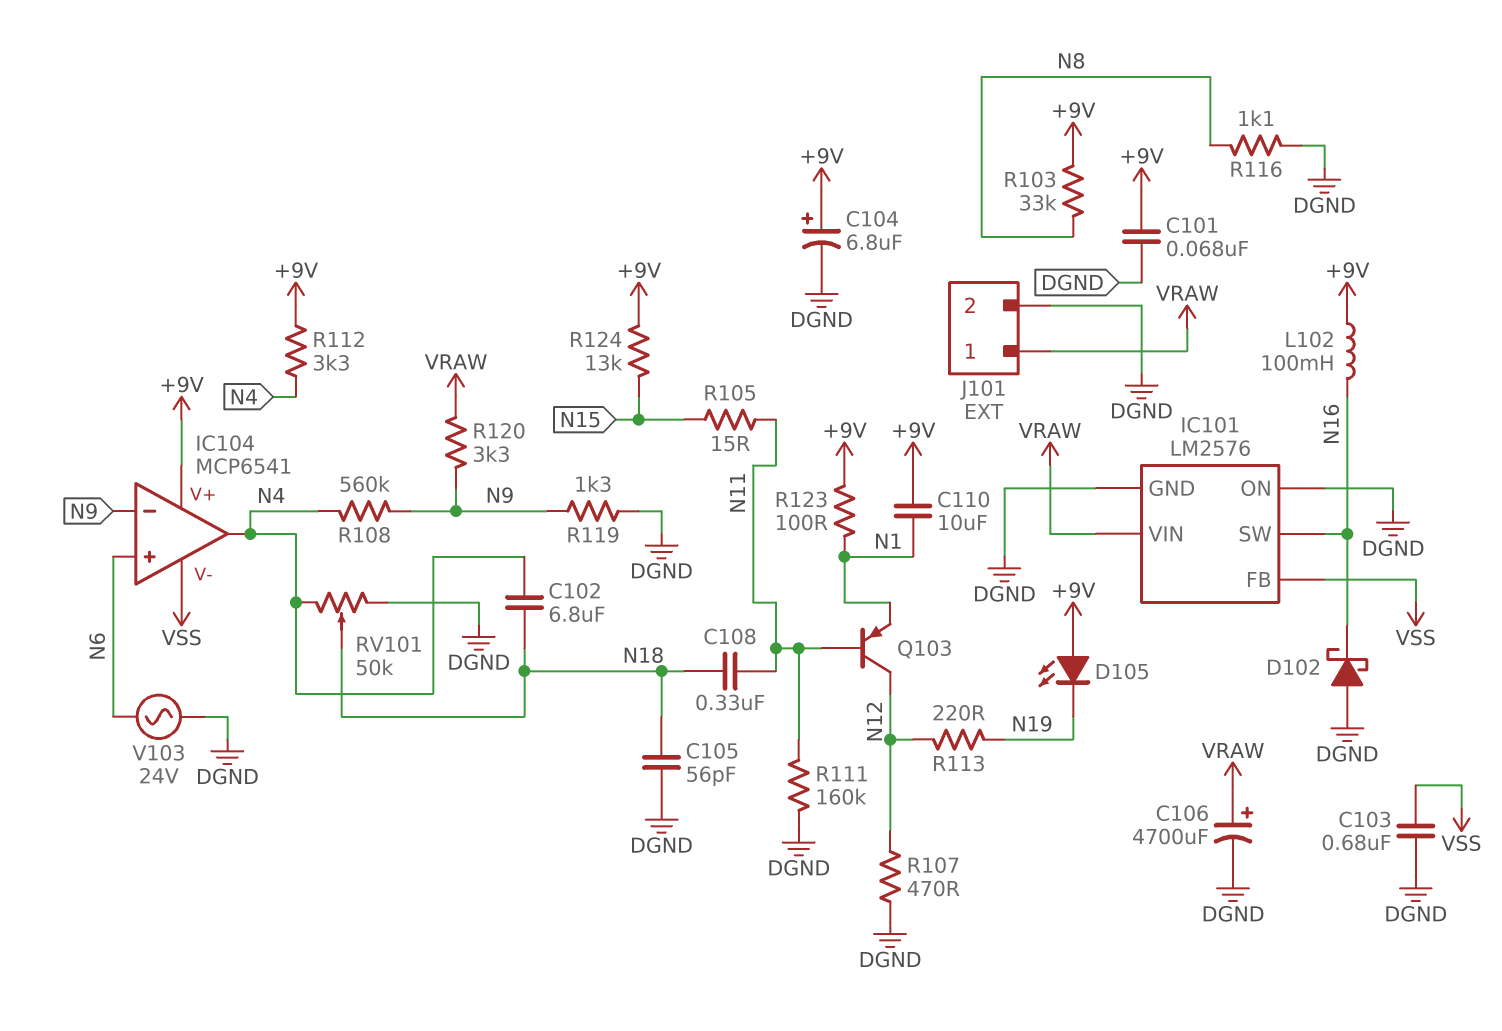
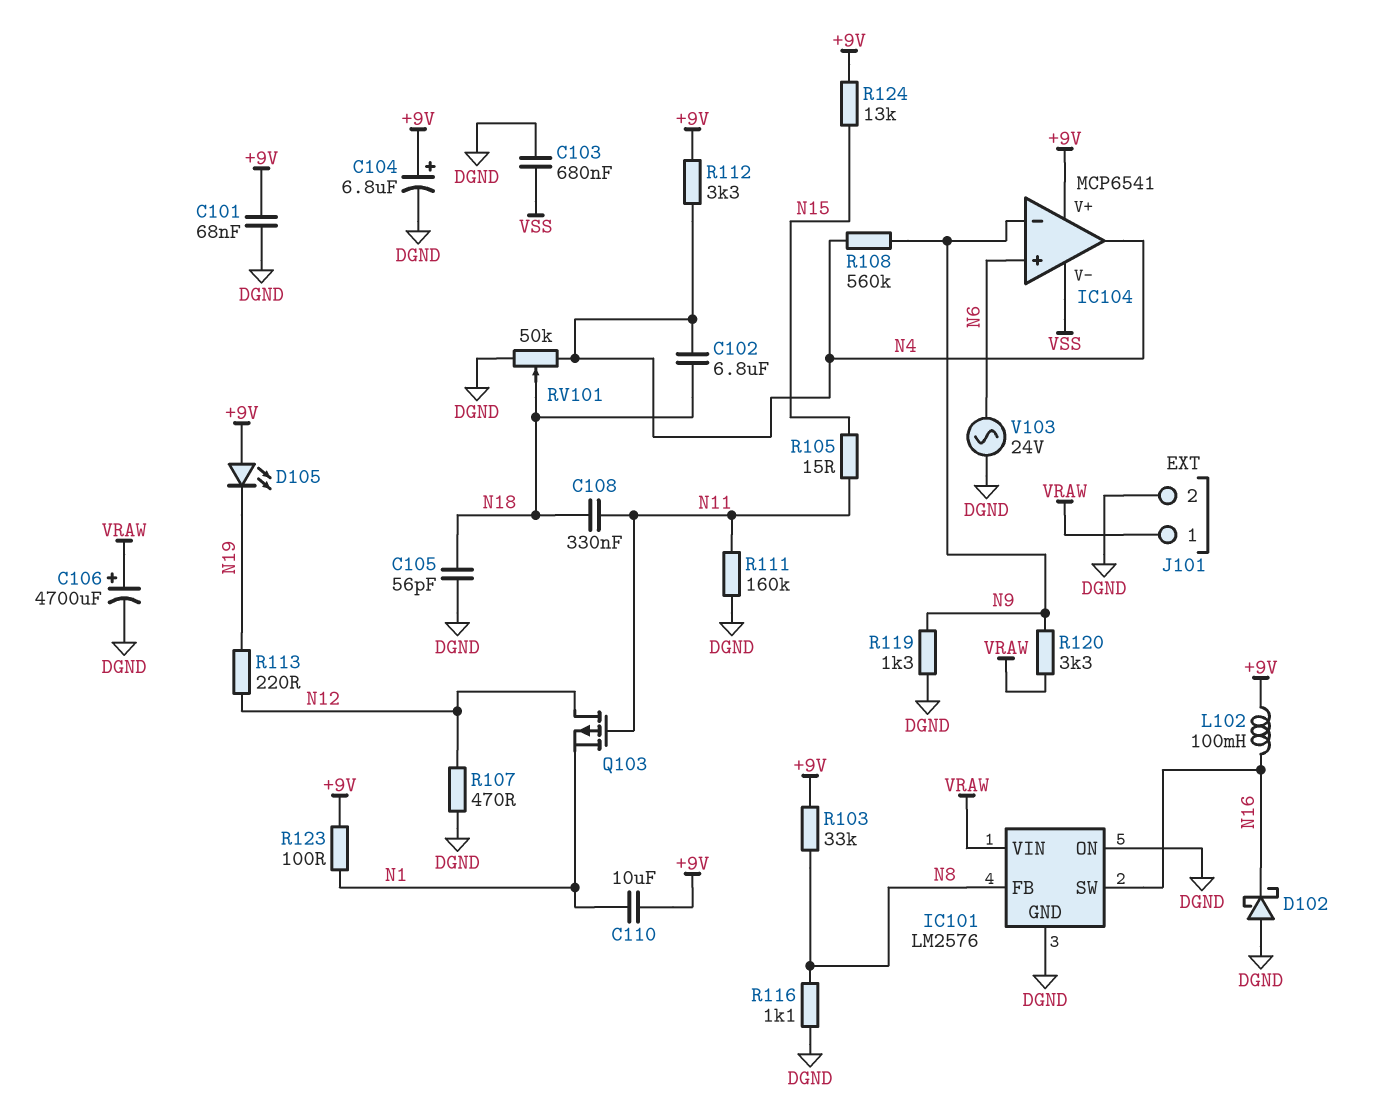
IC101 pin FB: VSS -> N8
Q103: PNP (B N11, C N12, E N1) -> PMOS (G N11, D N12, S N1)

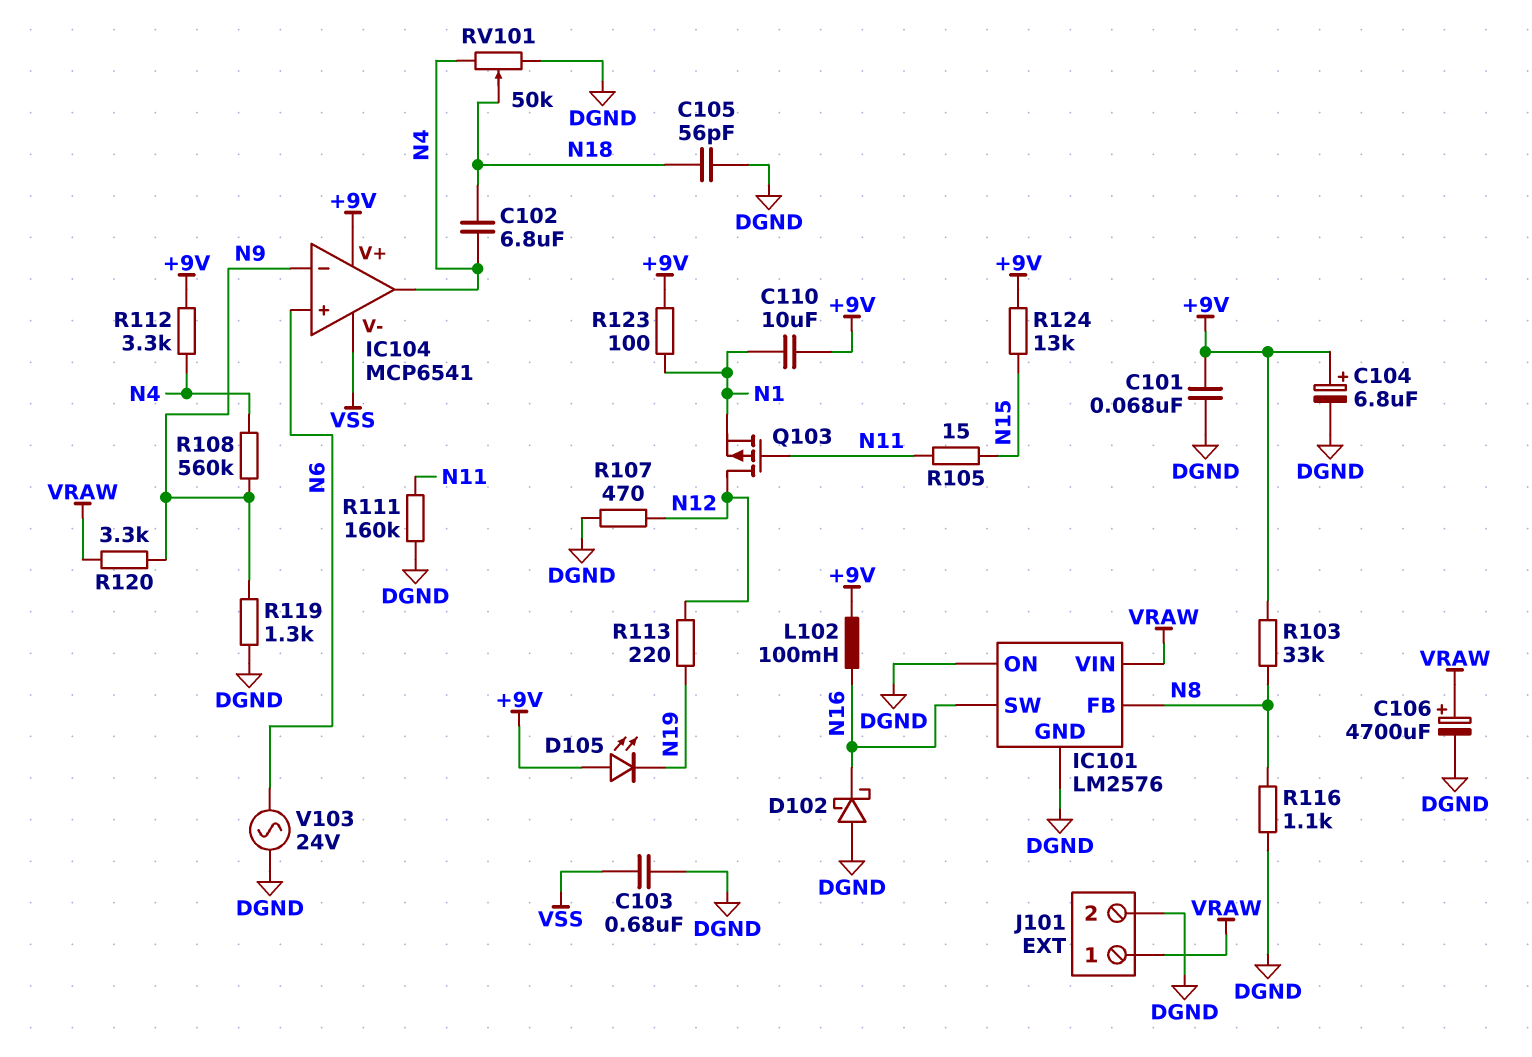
C108: 330nF (N11, N18) -> none

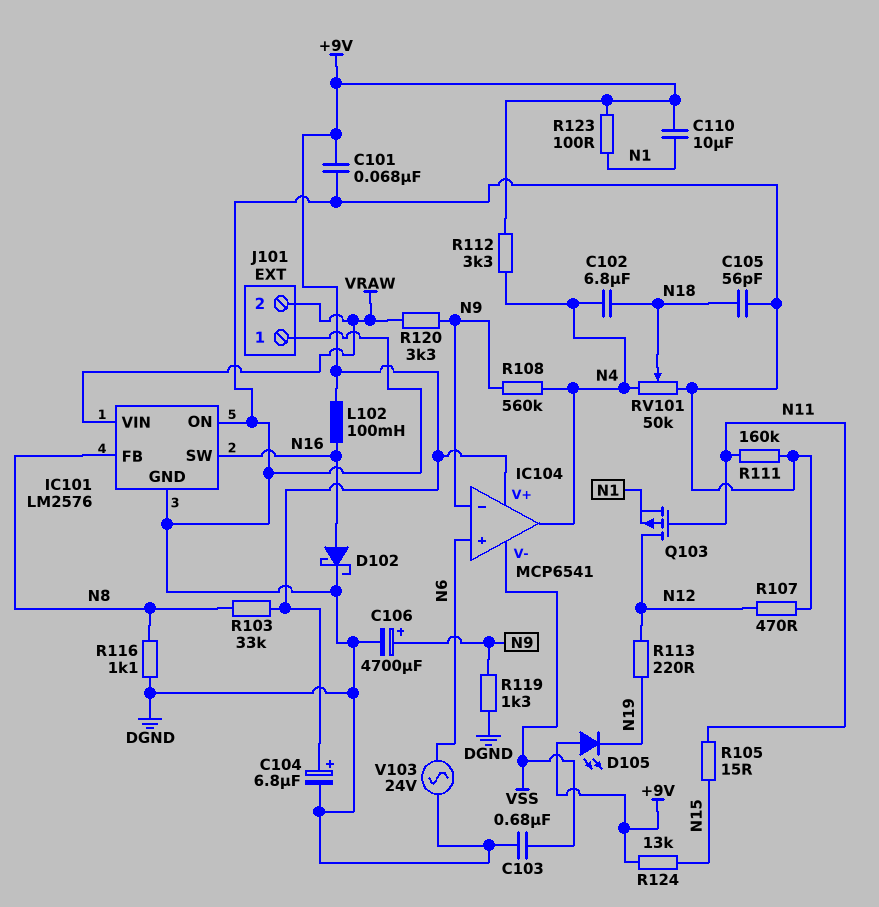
C106: 4700uF (plus VRAW, minus DGND) -> 4700uF (plus N9, minus DGND)
D102: schottky (A DGND, K N16) -> schottky (A N16, K DGND)
J101 pin 1: VRAW -> DGND
J101 pin 2: DGND -> VRAW

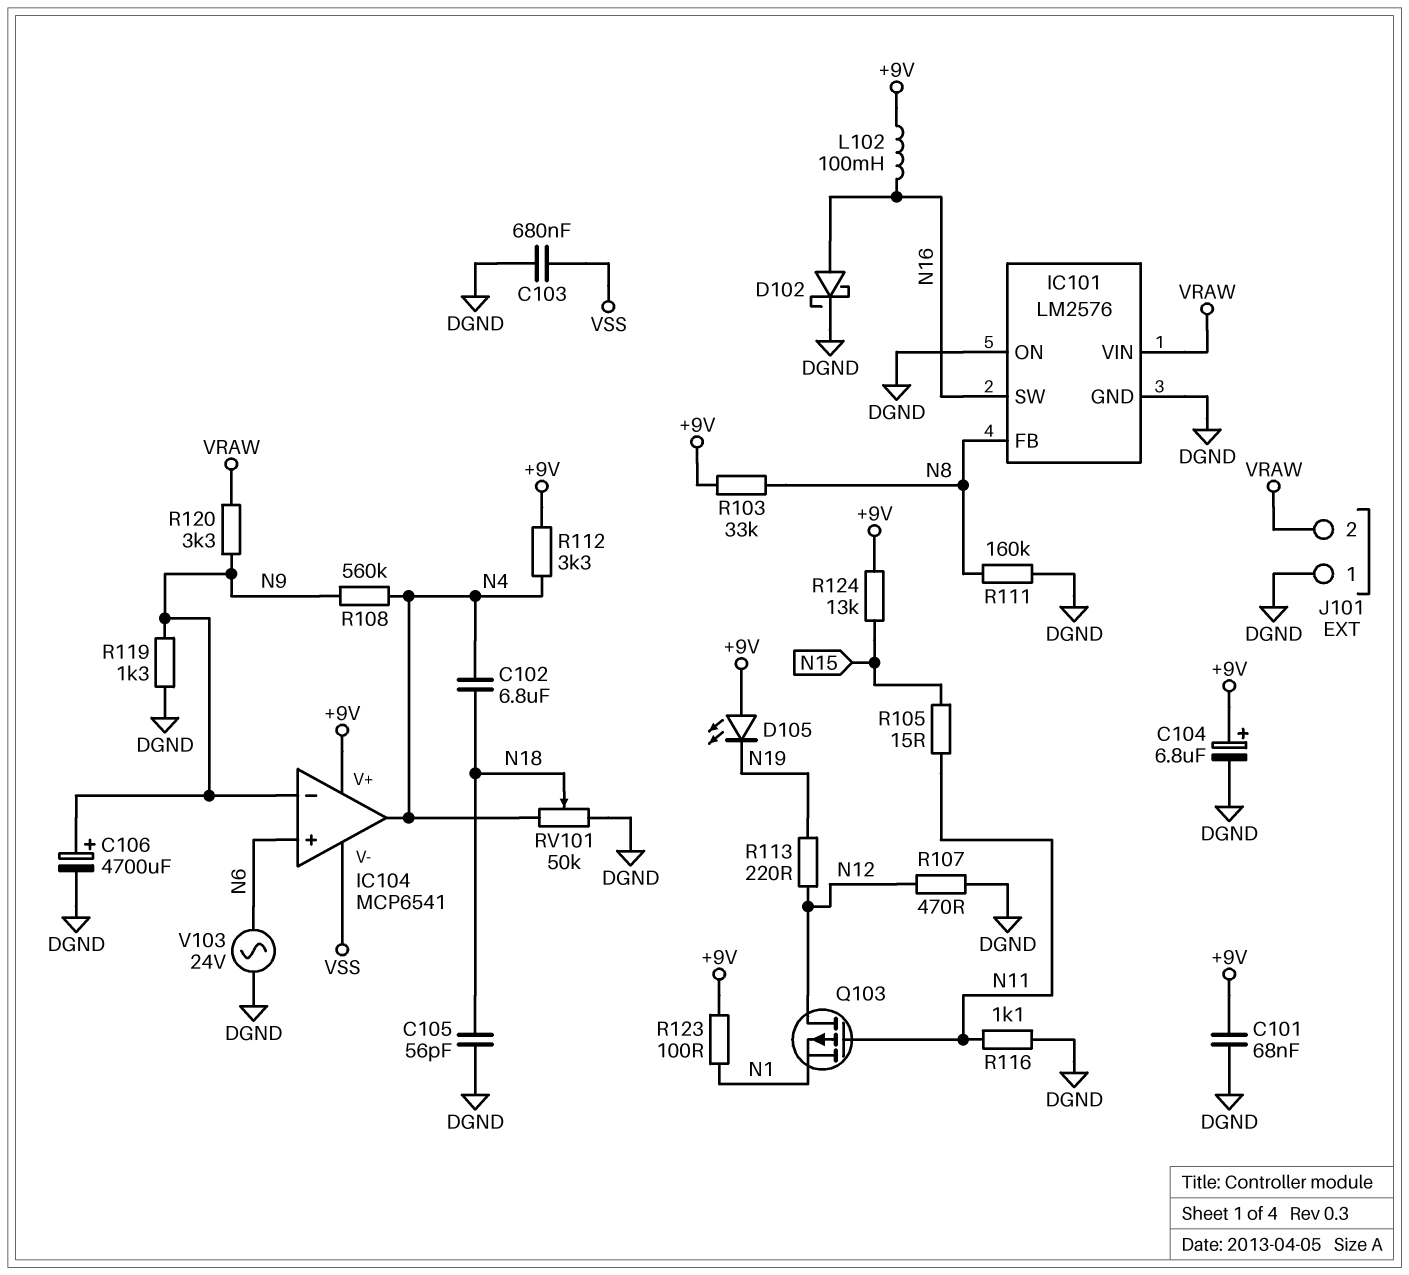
C110: 10uF (+9V, N1) -> none
R111: 160k (DGND, N11) -> 160k (DGND, N8)
R116: 1.1k (DGND, N8) -> 1.1k (DGND, N11)

